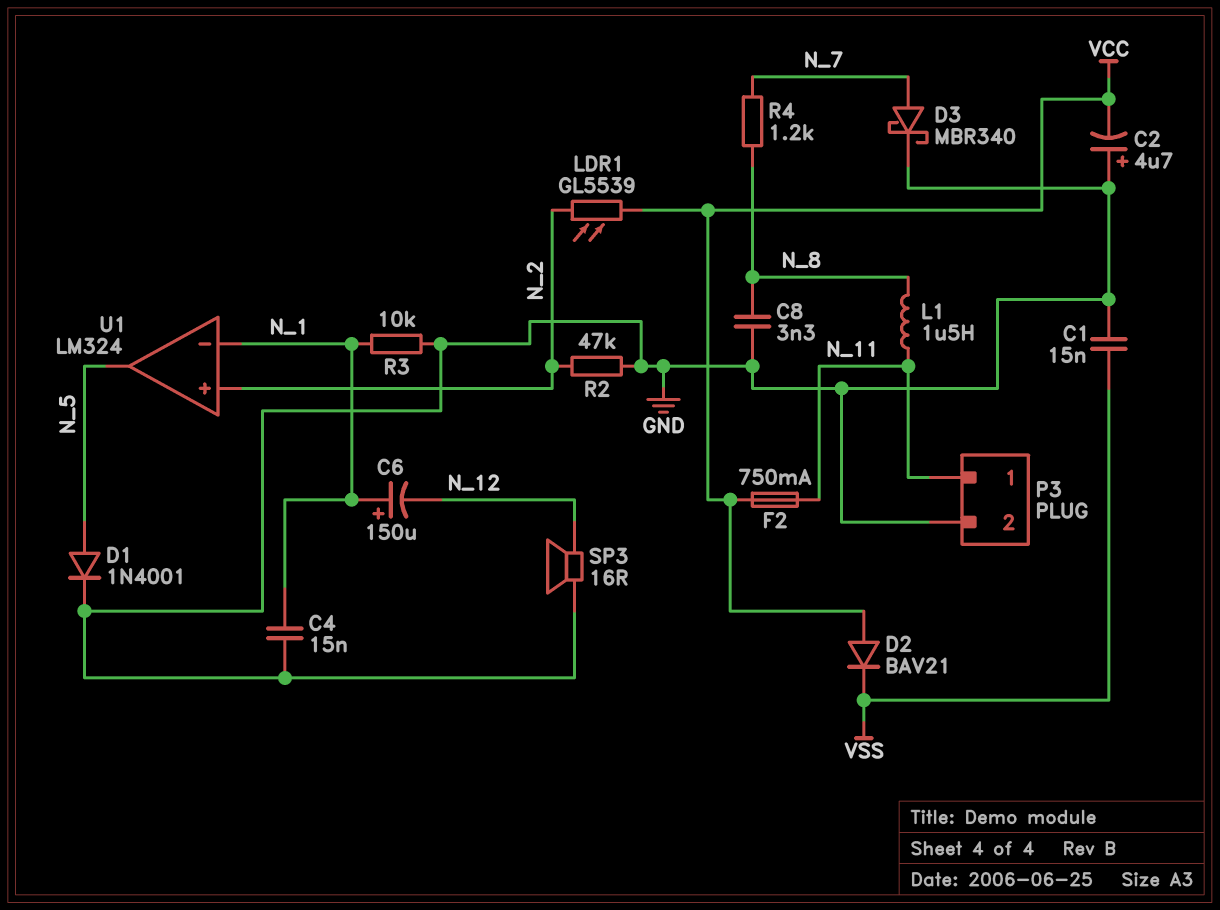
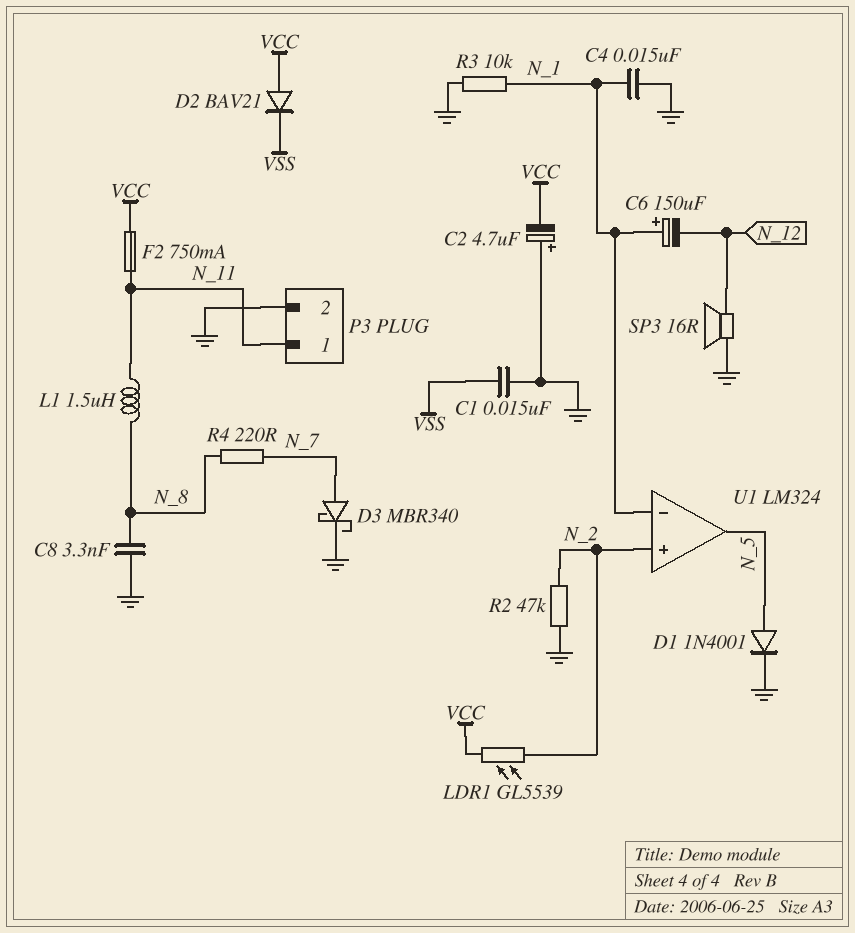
R4: 1.2k (N_7, N_8) -> 220 (N_7, N_8)

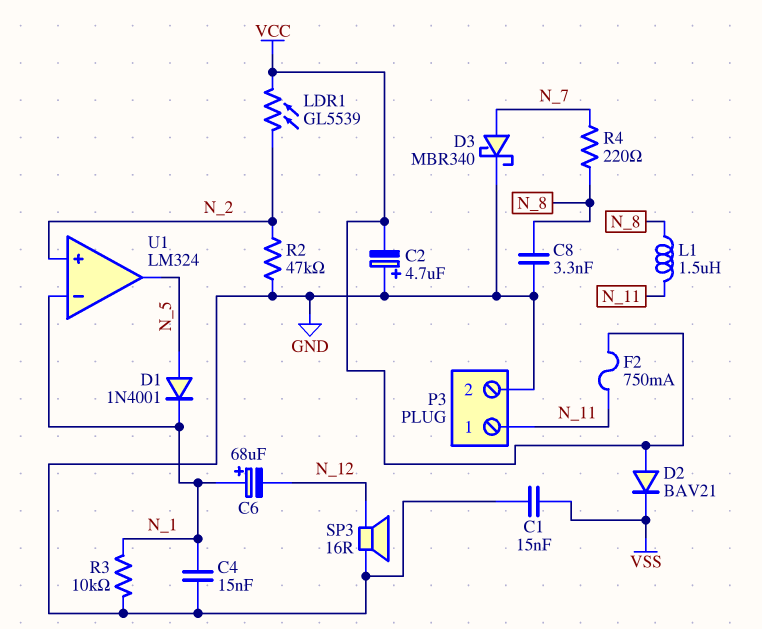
C6: 150uF (plus N_1, minus N_12) -> 68uF (plus N_1, minus N_12)
D1: diode 1N4001 (A N_5, K GND) -> diode 1N4001 (A N_5, K N_1)

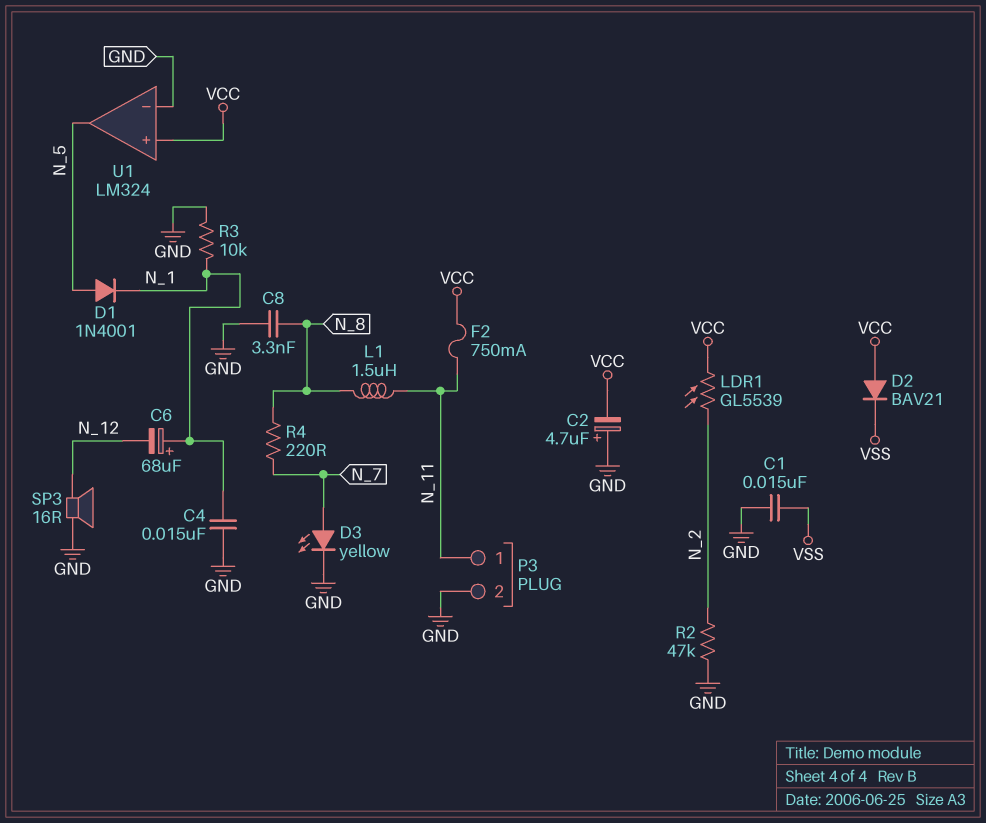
D3: schottky MBR340 (A N_7, K GND) -> LED yellow (A N_7, K GND)
U1 pin in+: N_2 -> VCC
U1 pin in-: N_1 -> GND

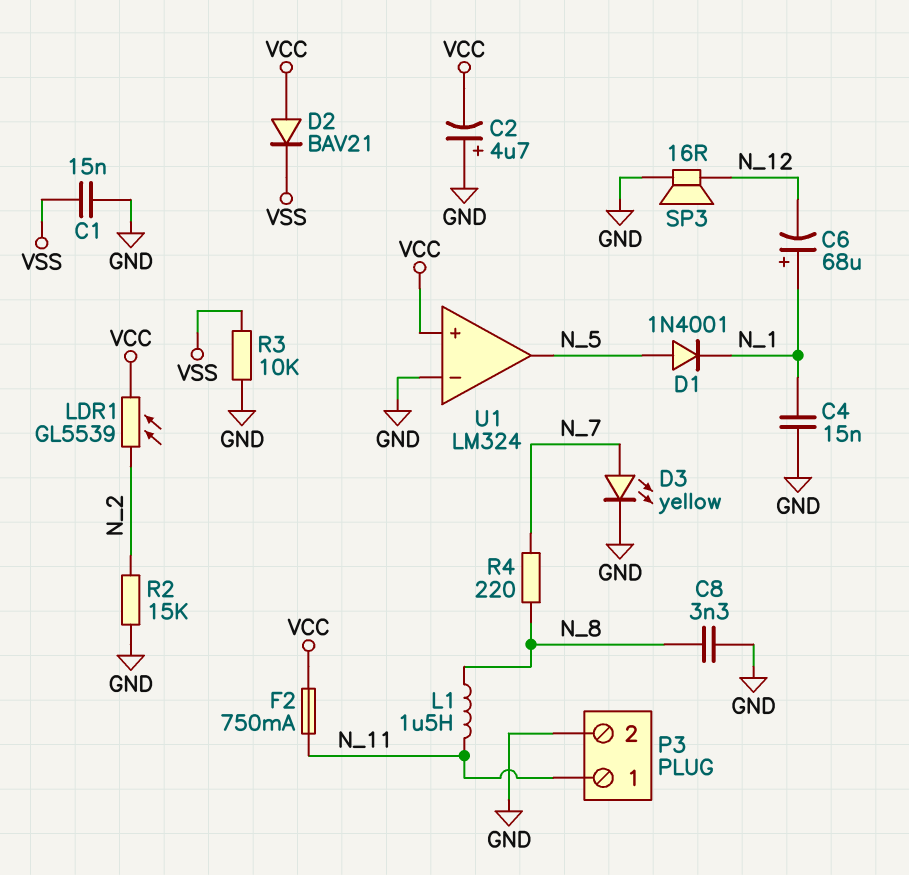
R2: 47k (GND, N_2) -> 15k (GND, N_2)
R3: 10k (GND, N_1) -> 10k (GND, VSS)

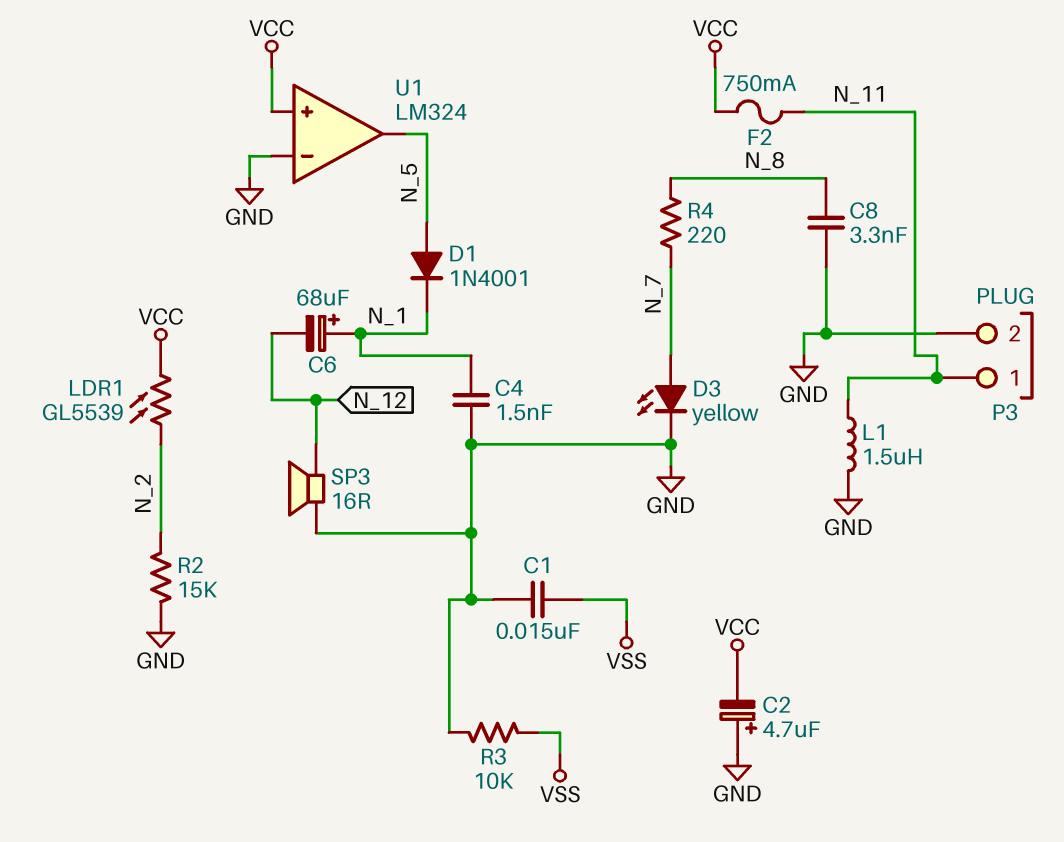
C4: 15nF (GND, N_1) -> 1.5nF (GND, N_1)
D2: diode BAV21 (A VCC, K VSS) -> none
L1: 1.5uH (N_8, N_11) -> 1.5uH (GND, N_11)

